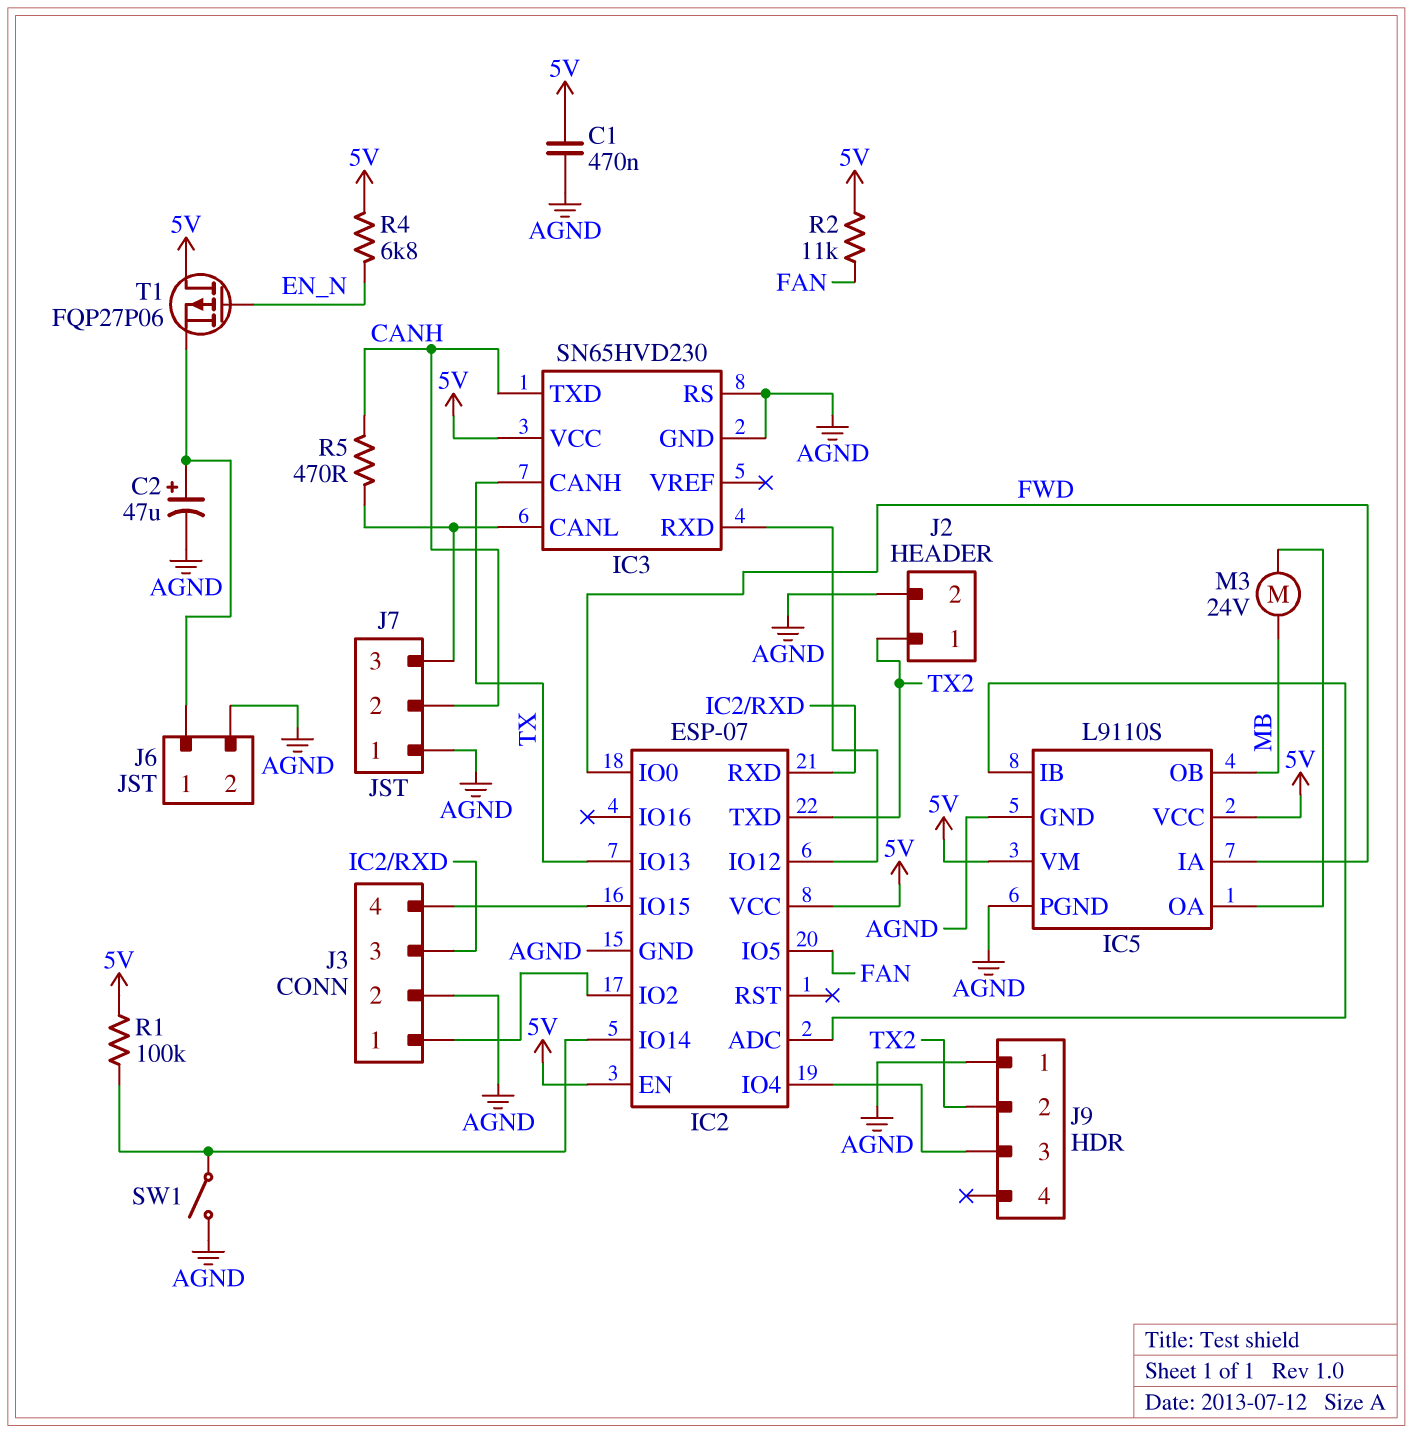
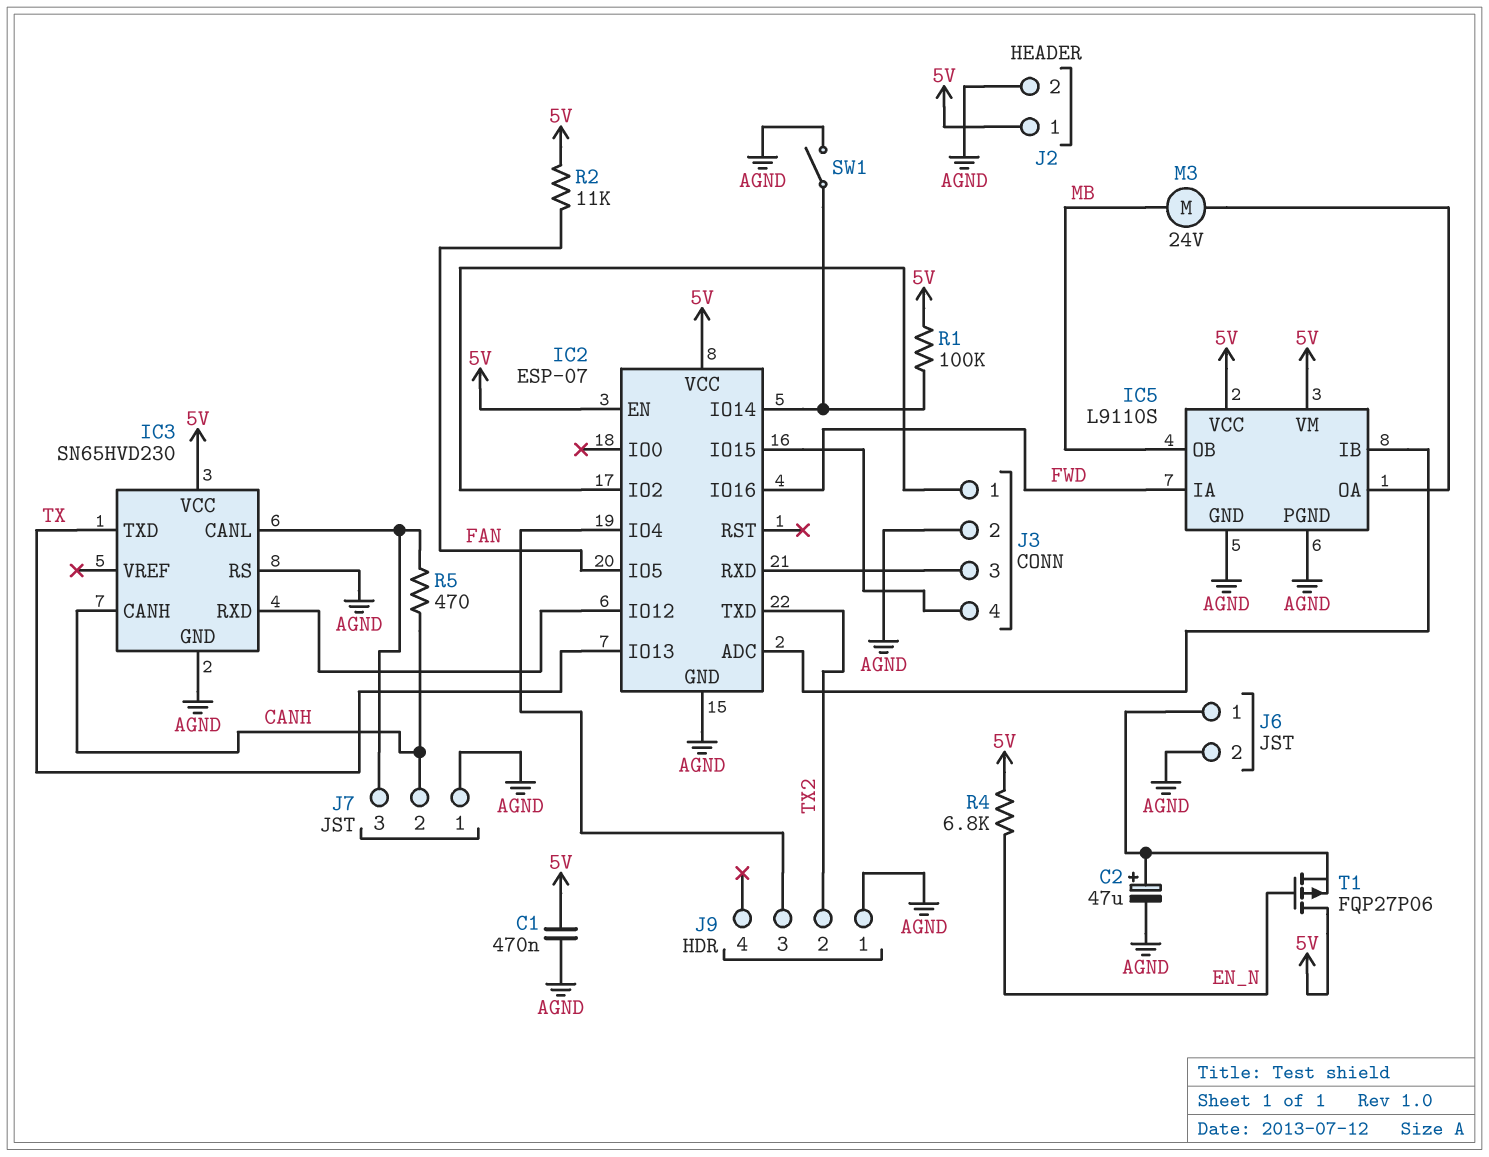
IC2 pin IO0: FWD -> none
IC2 pin IO16: none -> FWD
IC3 pin CANH: TX -> CANH
IC3 pin TXD: CANH -> TX
J2 pin 1: TX2 -> 5V

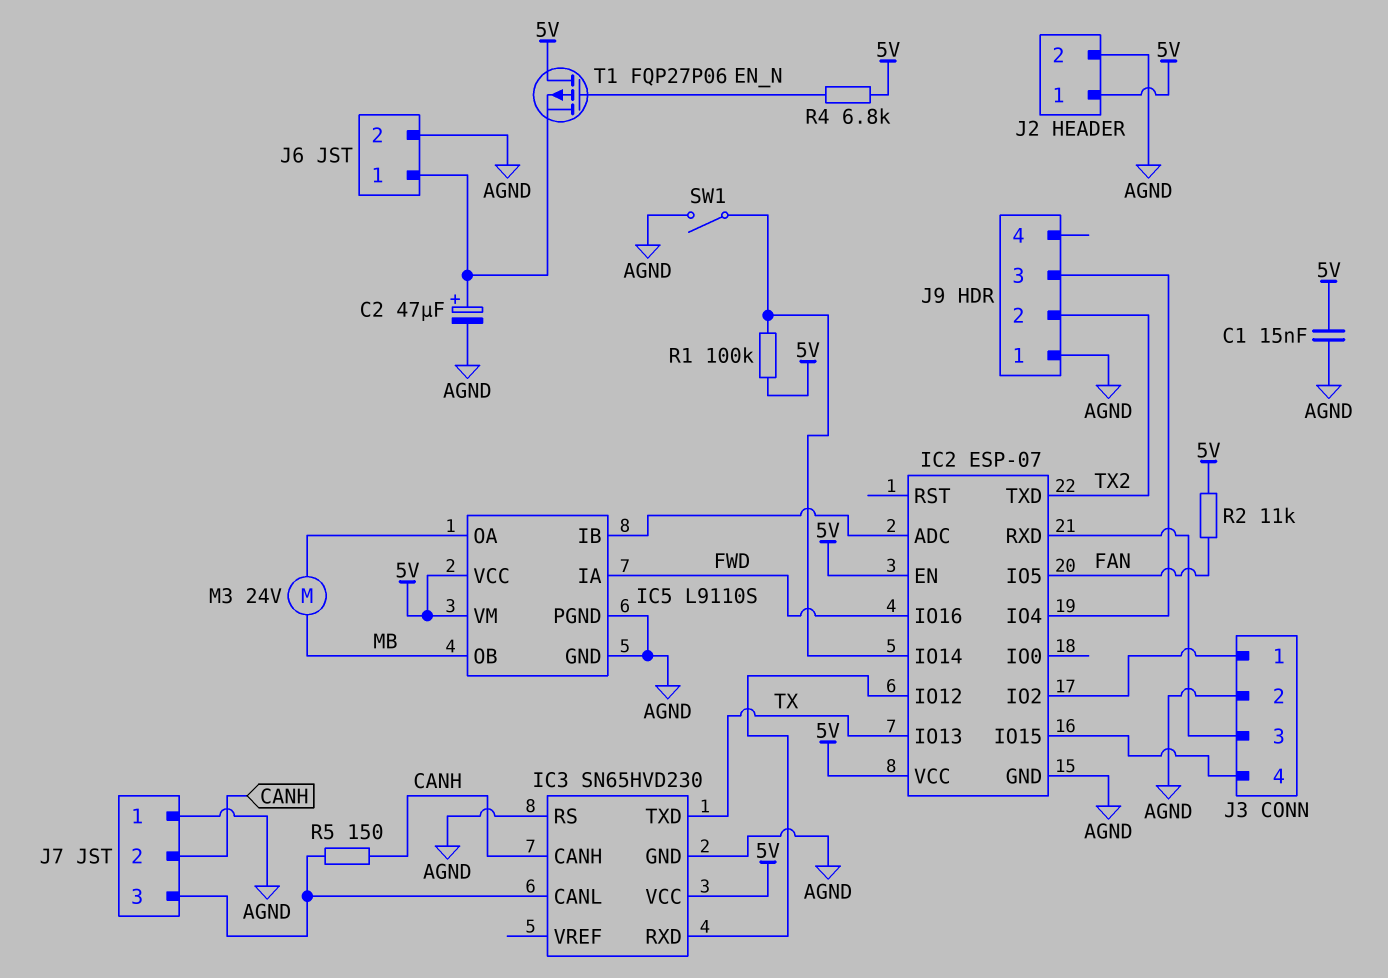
C1: 470nF (5V, AGND) -> 15nF (5V, AGND)
R5: 470 (CANH, IC3/CANL) -> 150 (CANH, IC3/CANL)

